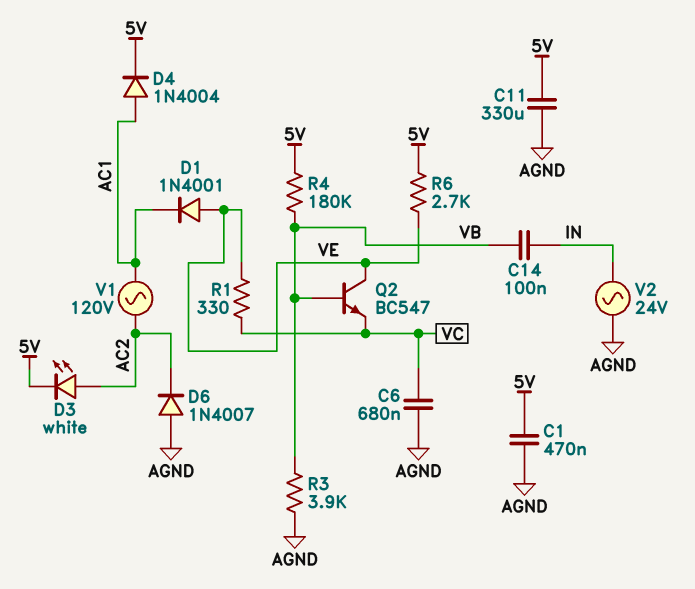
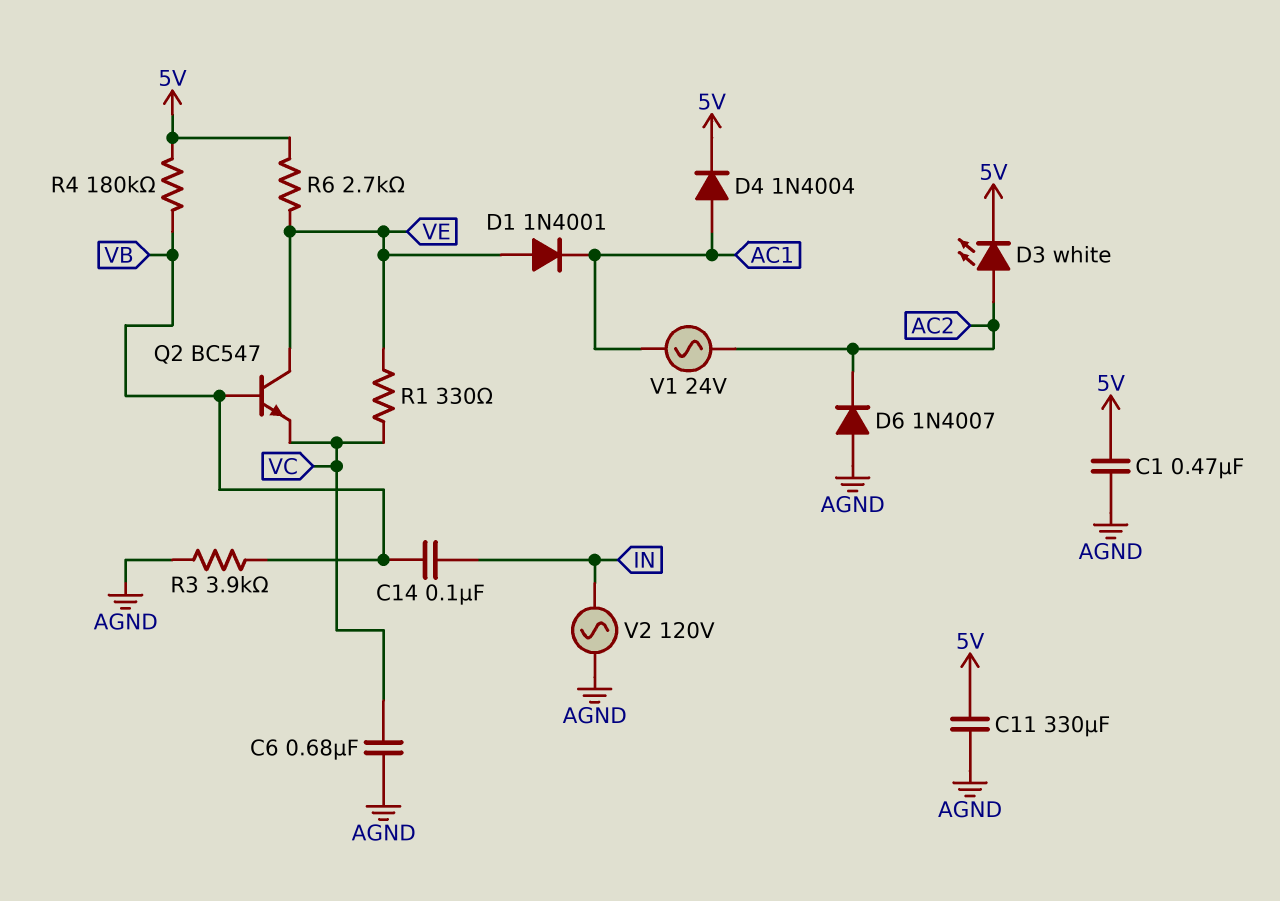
V1: AC 120V (AC1, AC2) -> AC 24V (AC1, AC2)
V2: AC 24V (AGND, IN) -> AC 120V (AGND, IN)

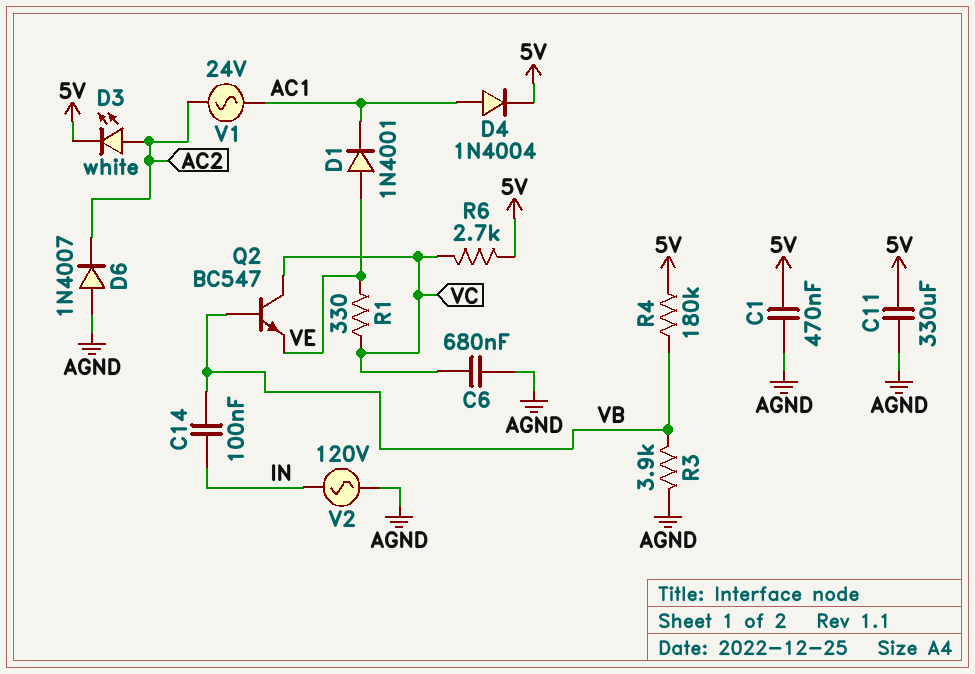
Q2: NPN BC547 (B VB, C VE, E VC) -> NPN BC547 (B VB, C VC, E VE)
R6: 2.7k (5V, VE) -> 2.7k (5V, VC)

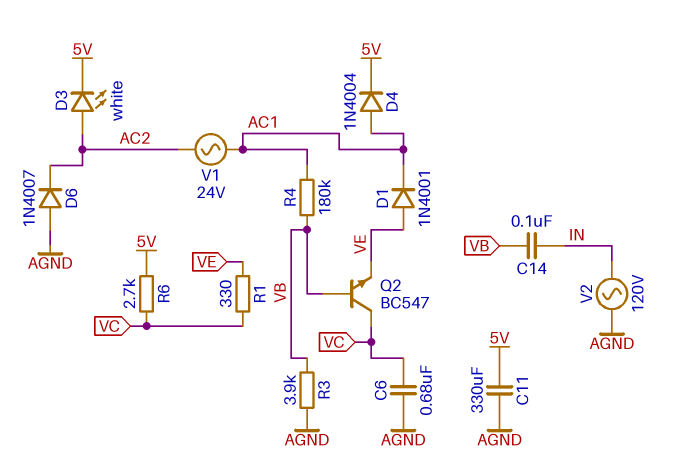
C1: 470nF (5V, AGND) -> none
R4: 180k (5V, VB) -> 180k (AC1, VB)

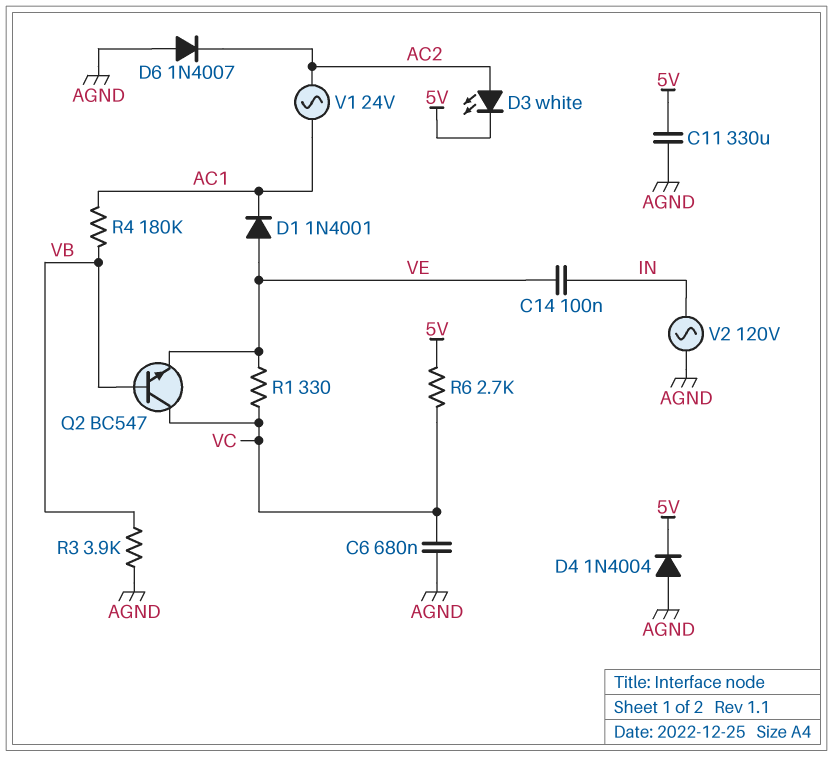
C14: 100nF (IN, VB) -> 100nF (IN, VE)
D4: diode 1N4004 (A AC1, K 5V) -> diode 1N4004 (A AGND, K 5V)

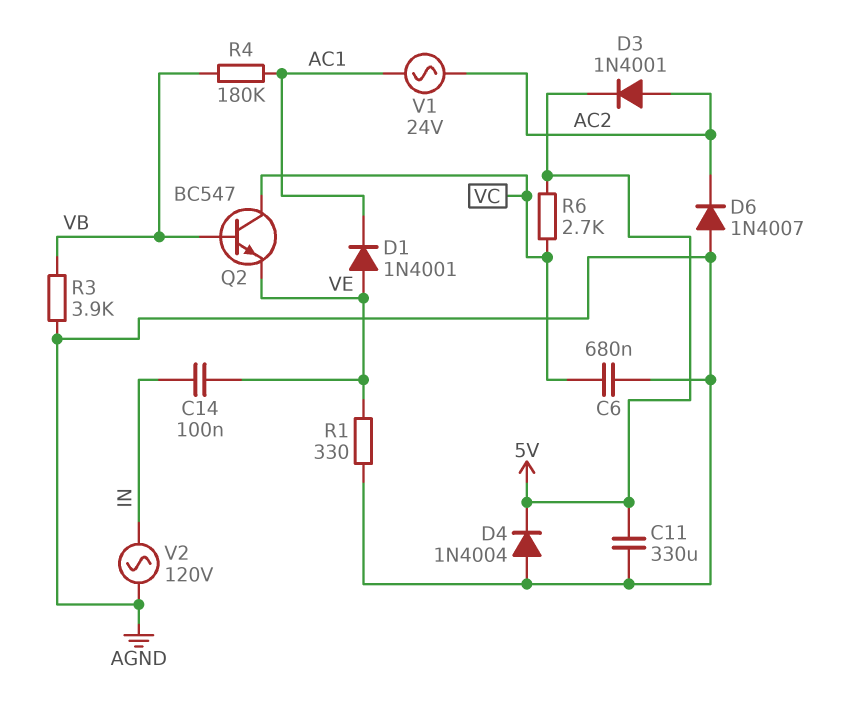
D3: LED white (A AC2, K 5V) -> diode 1N4001 (A AC2, K 5V)
R1: 330 (VC, VE) -> 330 (AGND, VE)

